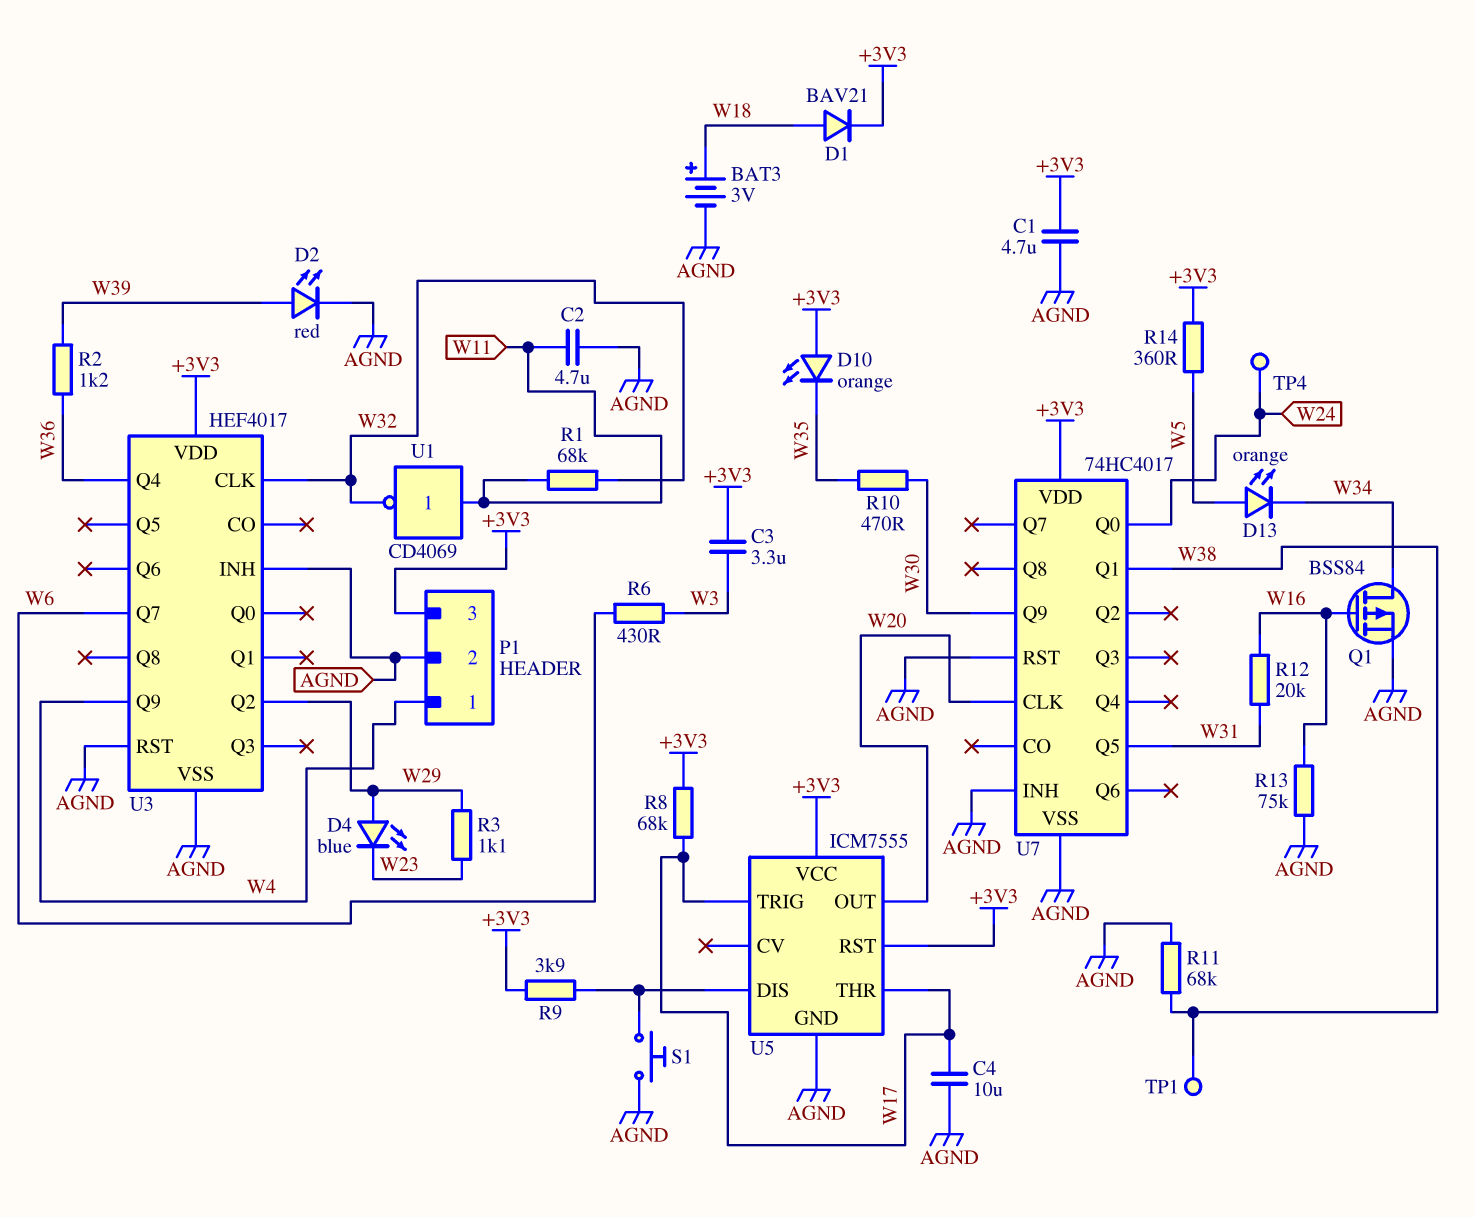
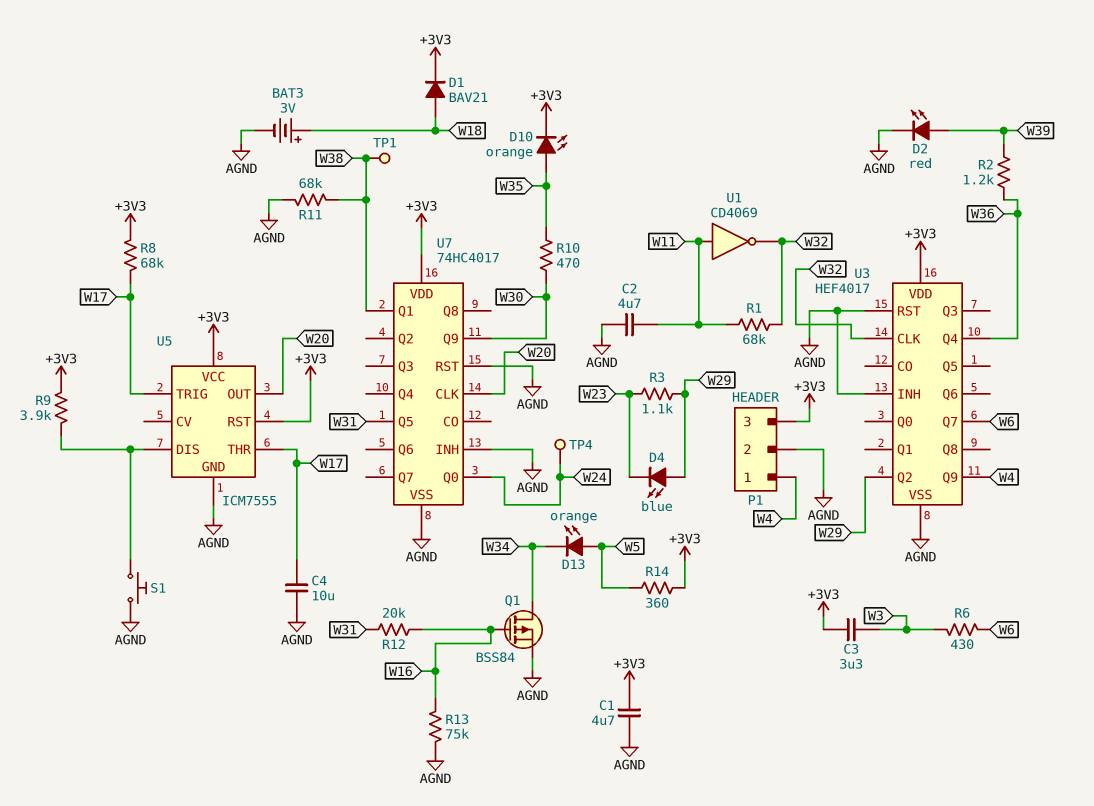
D10: LED orange (A +3V3, K W35) -> LED orange (A W35, K +3V3)

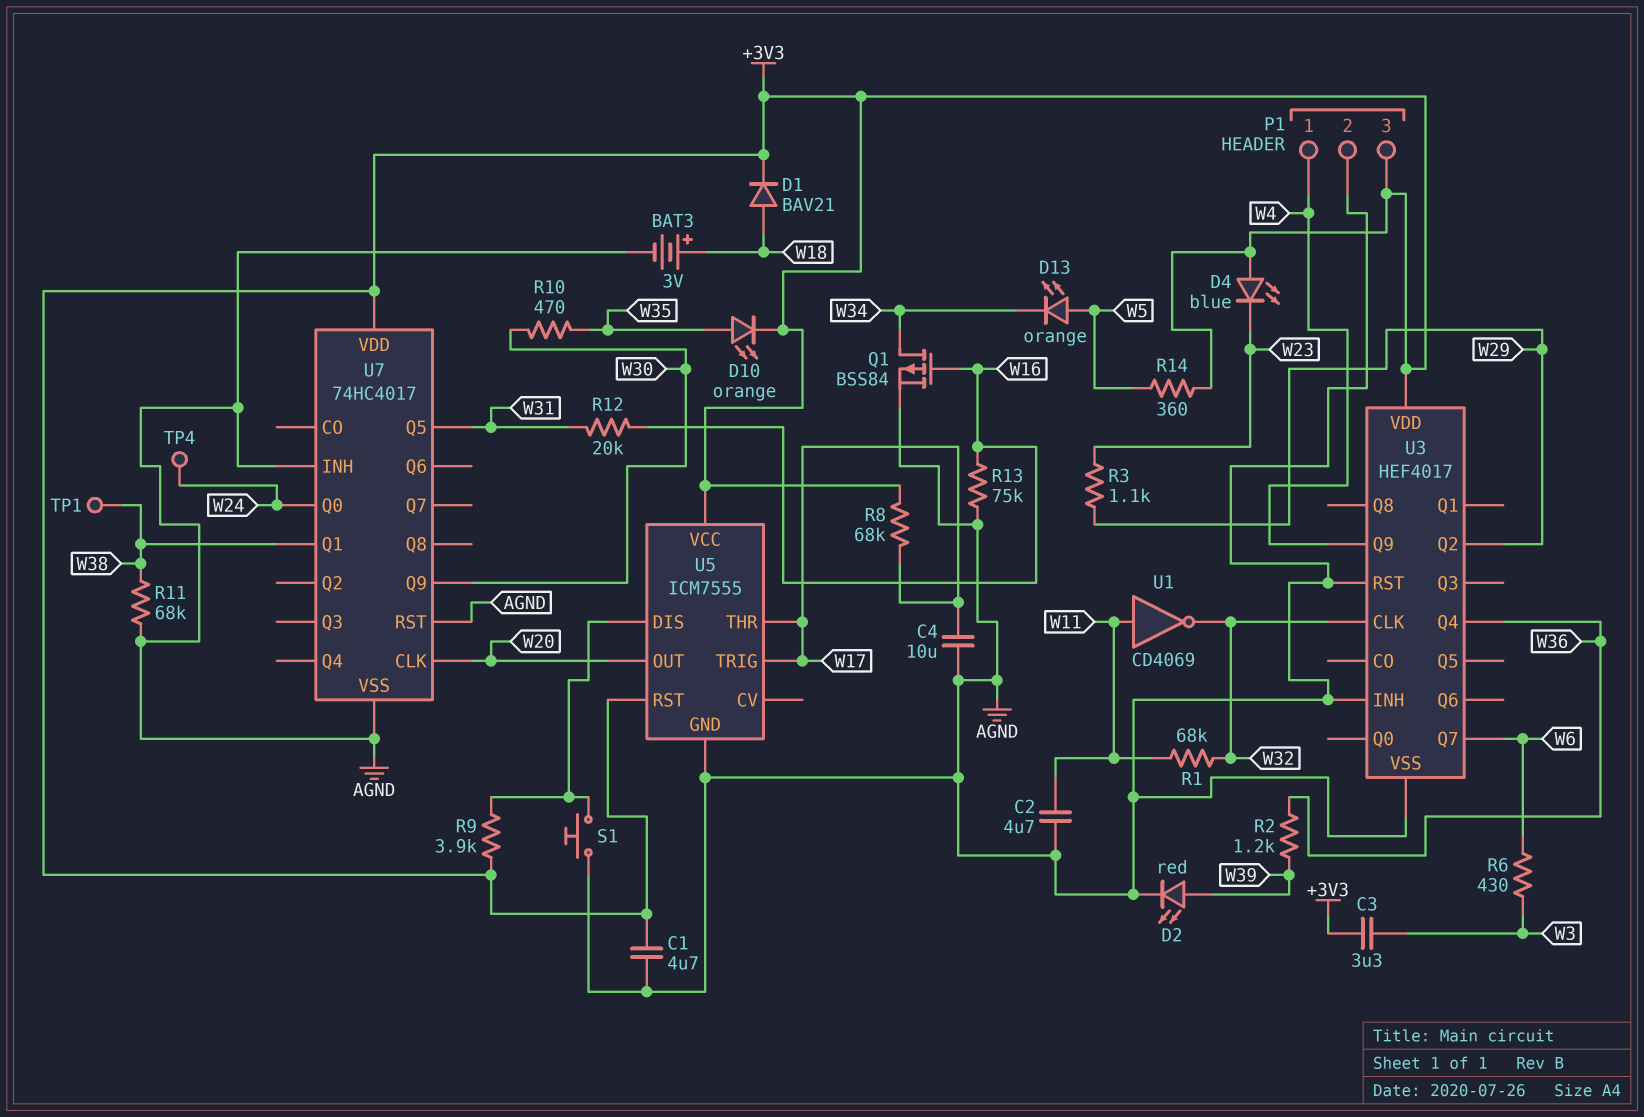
D4: LED blue (A W29, K W23) -> LED blue (A +3V3, K W23)

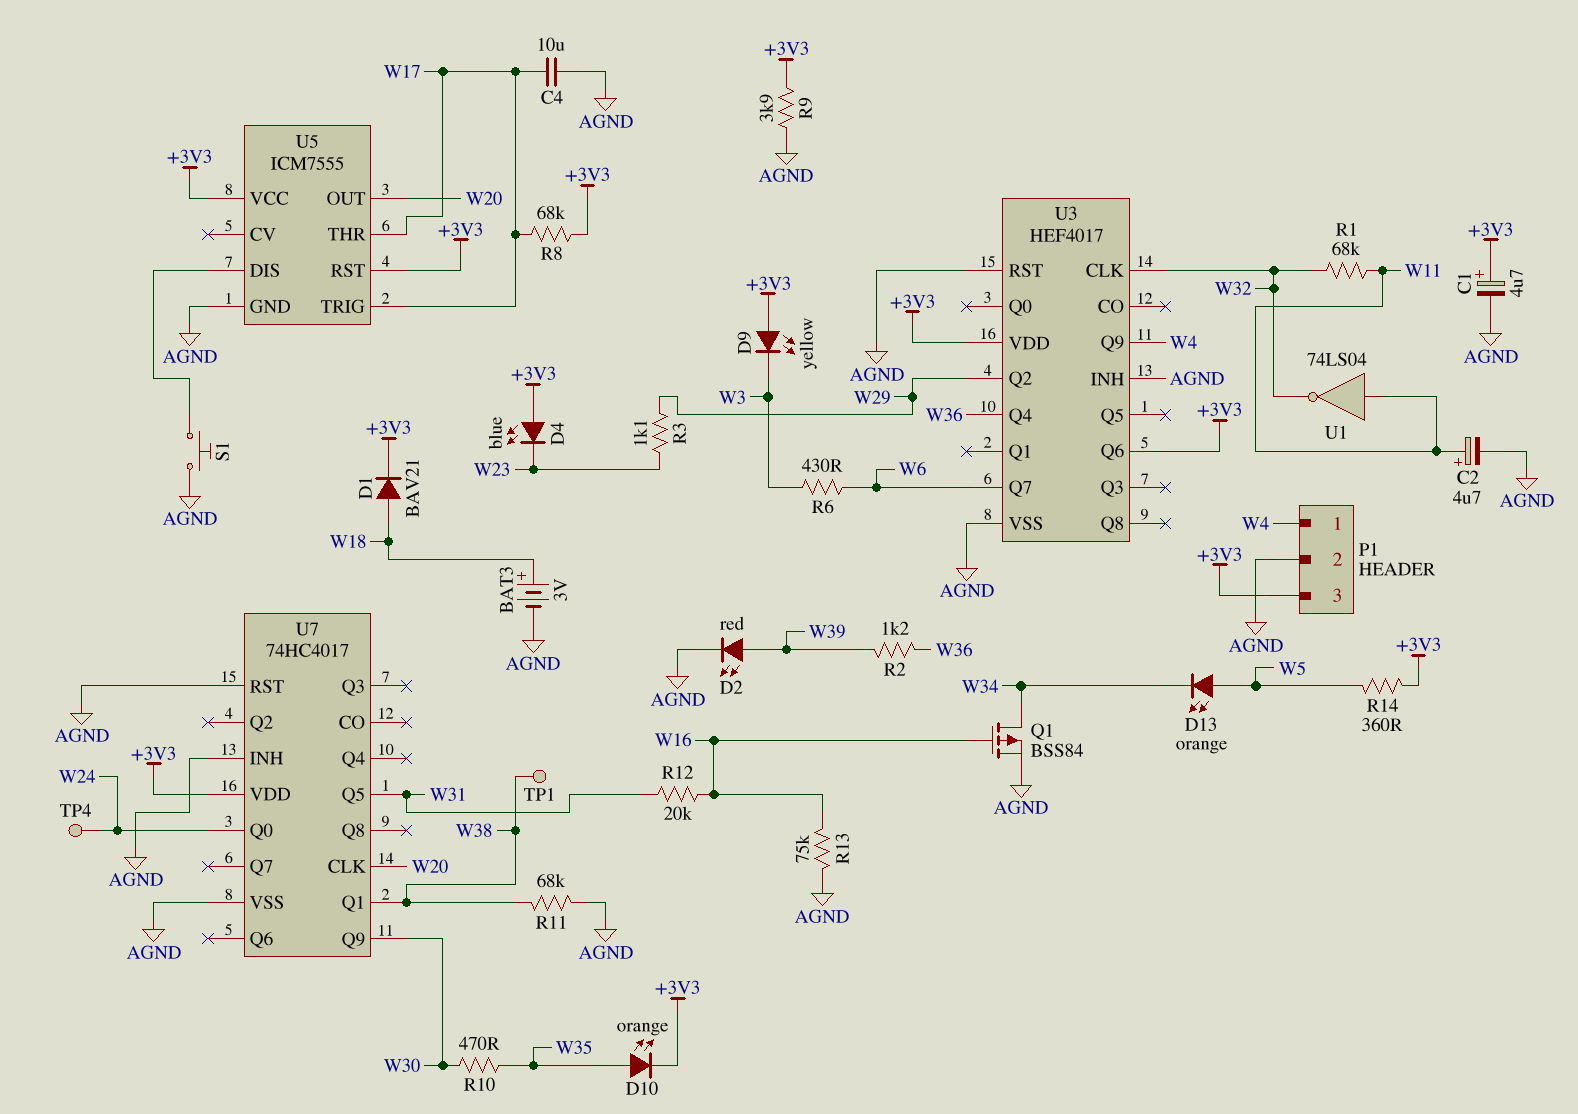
C1: 4.7uF (+3V3, AGND) -> 4.7uF (plus +3V3, minus AGND)
C2: 4.7uF (AGND, W11) -> 4.7uF (plus W11, minus AGND)
C3: 3.3uF (+3V3, W3) -> none
D9: none -> LED yellow (A +3V3, K W3)
R9: 3.9k (+3V3, U5/DIS) -> 3.9k (+3V3, AGND)
U1: NOT CD4069 (in W11, out W32) -> NOT 74LS04 (in W11, out W32)
U3 pin Q6: none -> +3V3

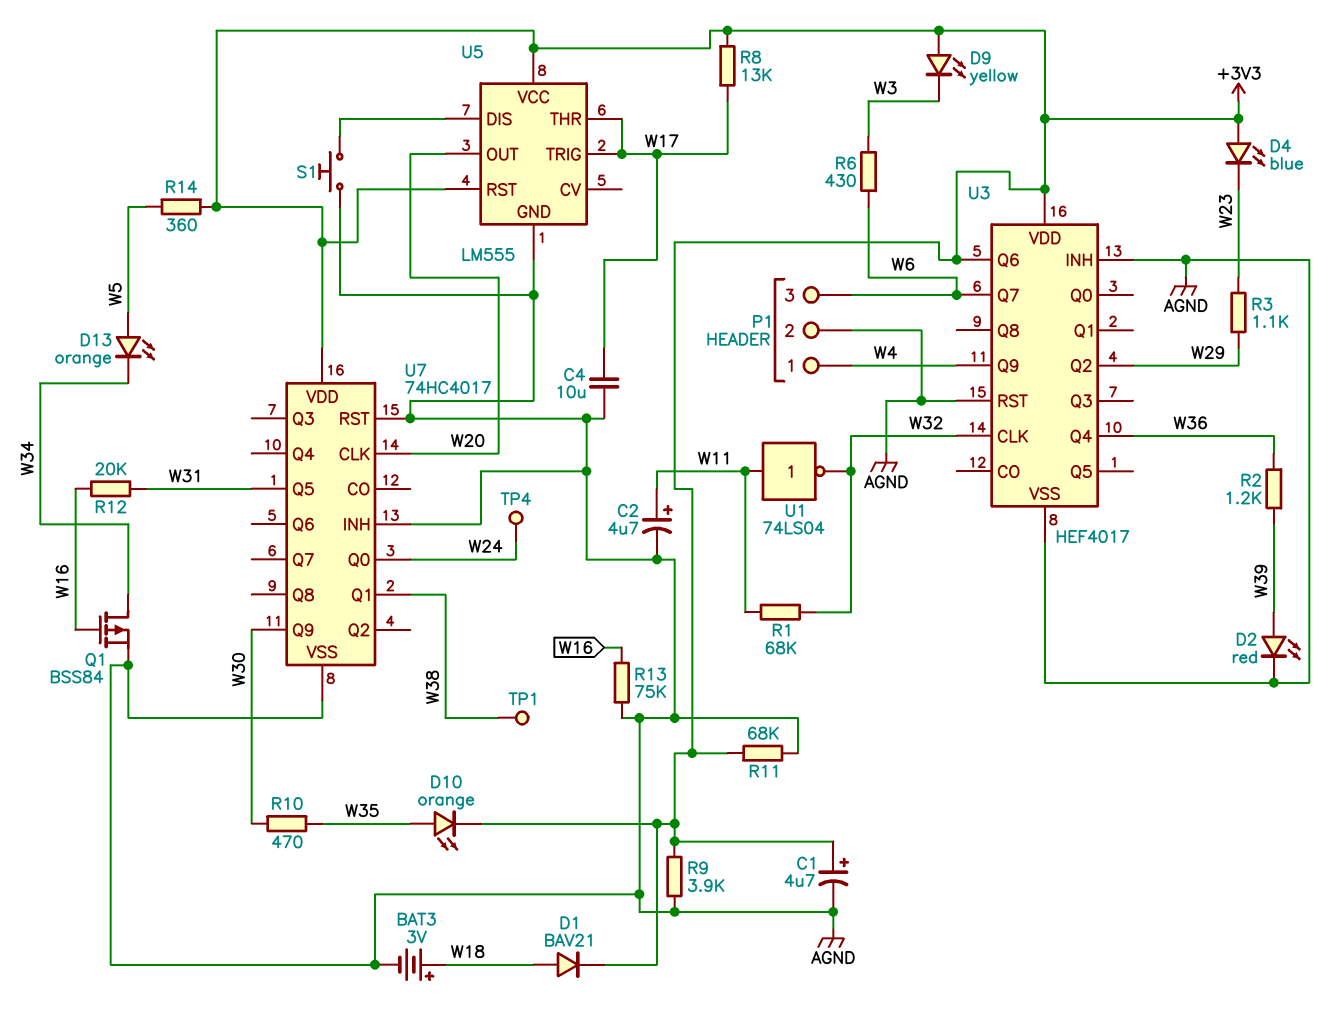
P1 pin 3: +3V3 -> W6
R8: 68k (+3V3, W17) -> 13k (+3V3, W17)
R11: 68k (AGND, W38) -> 68k (+3V3, AGND)
U5: ICM7555 -> LM555

